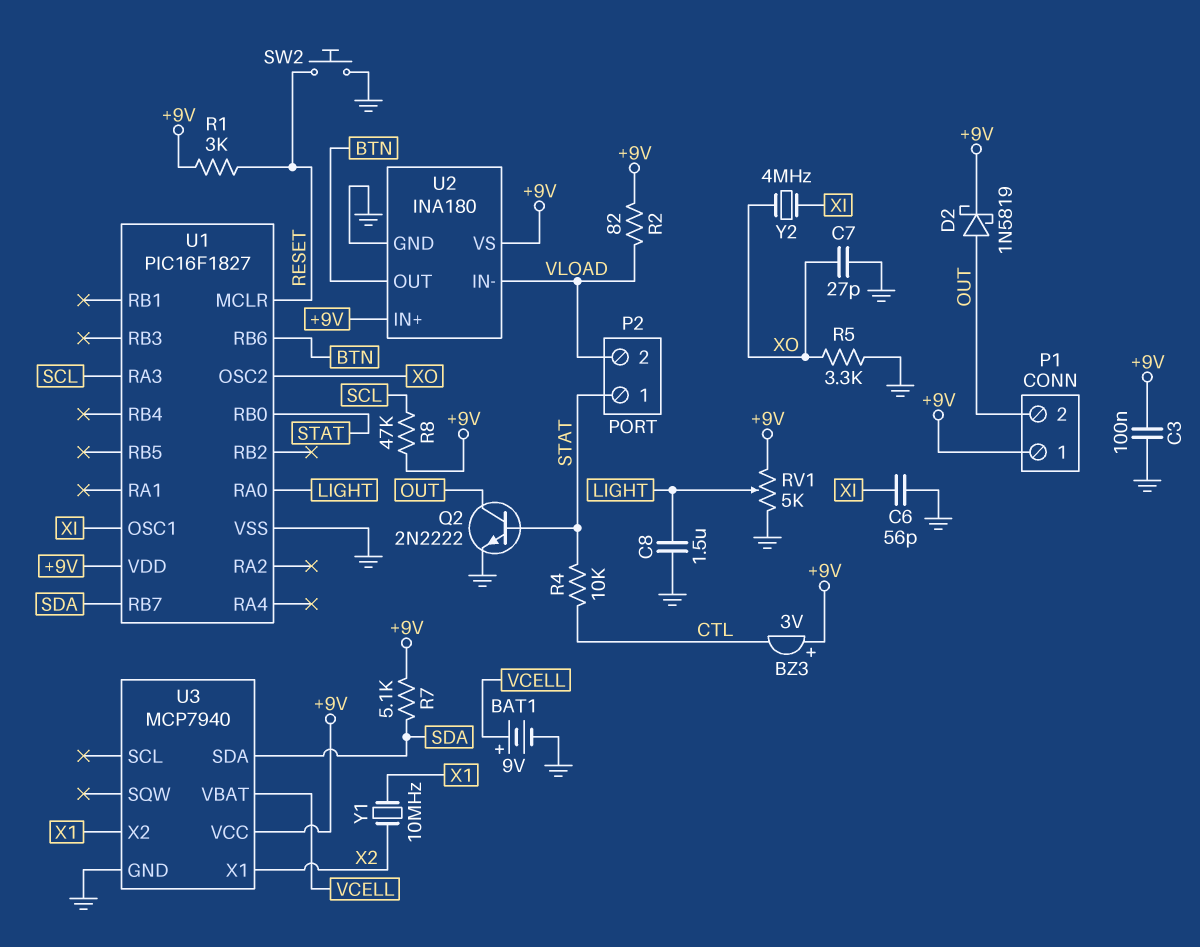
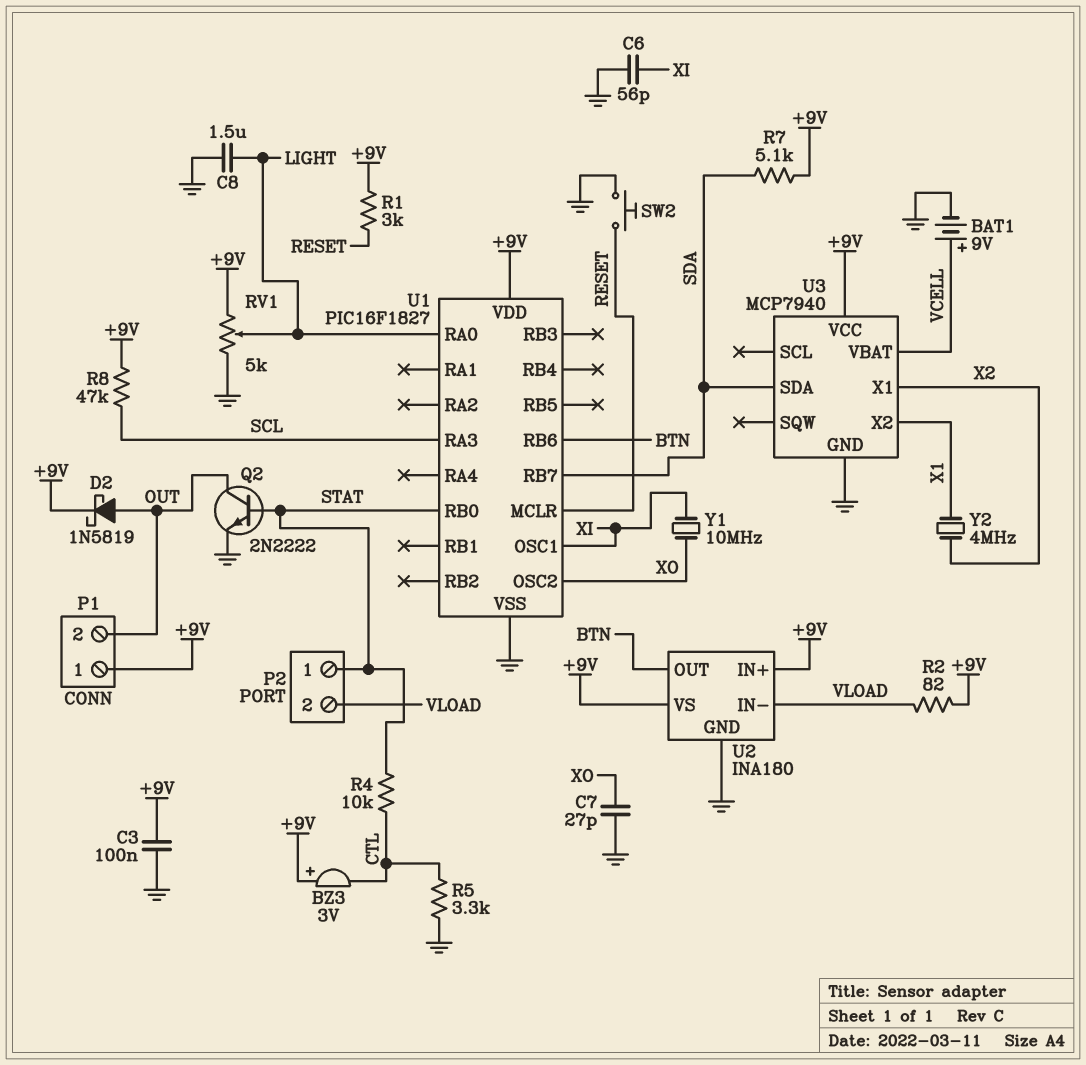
R5: 3.3k (GND, XO) -> 3.3k (CTL, GND)
Y1: 10MHz (X1, X2) -> 10MHz (XI, XO)
Y2: 4MHz (XI, XO) -> 4MHz (X1, X2)

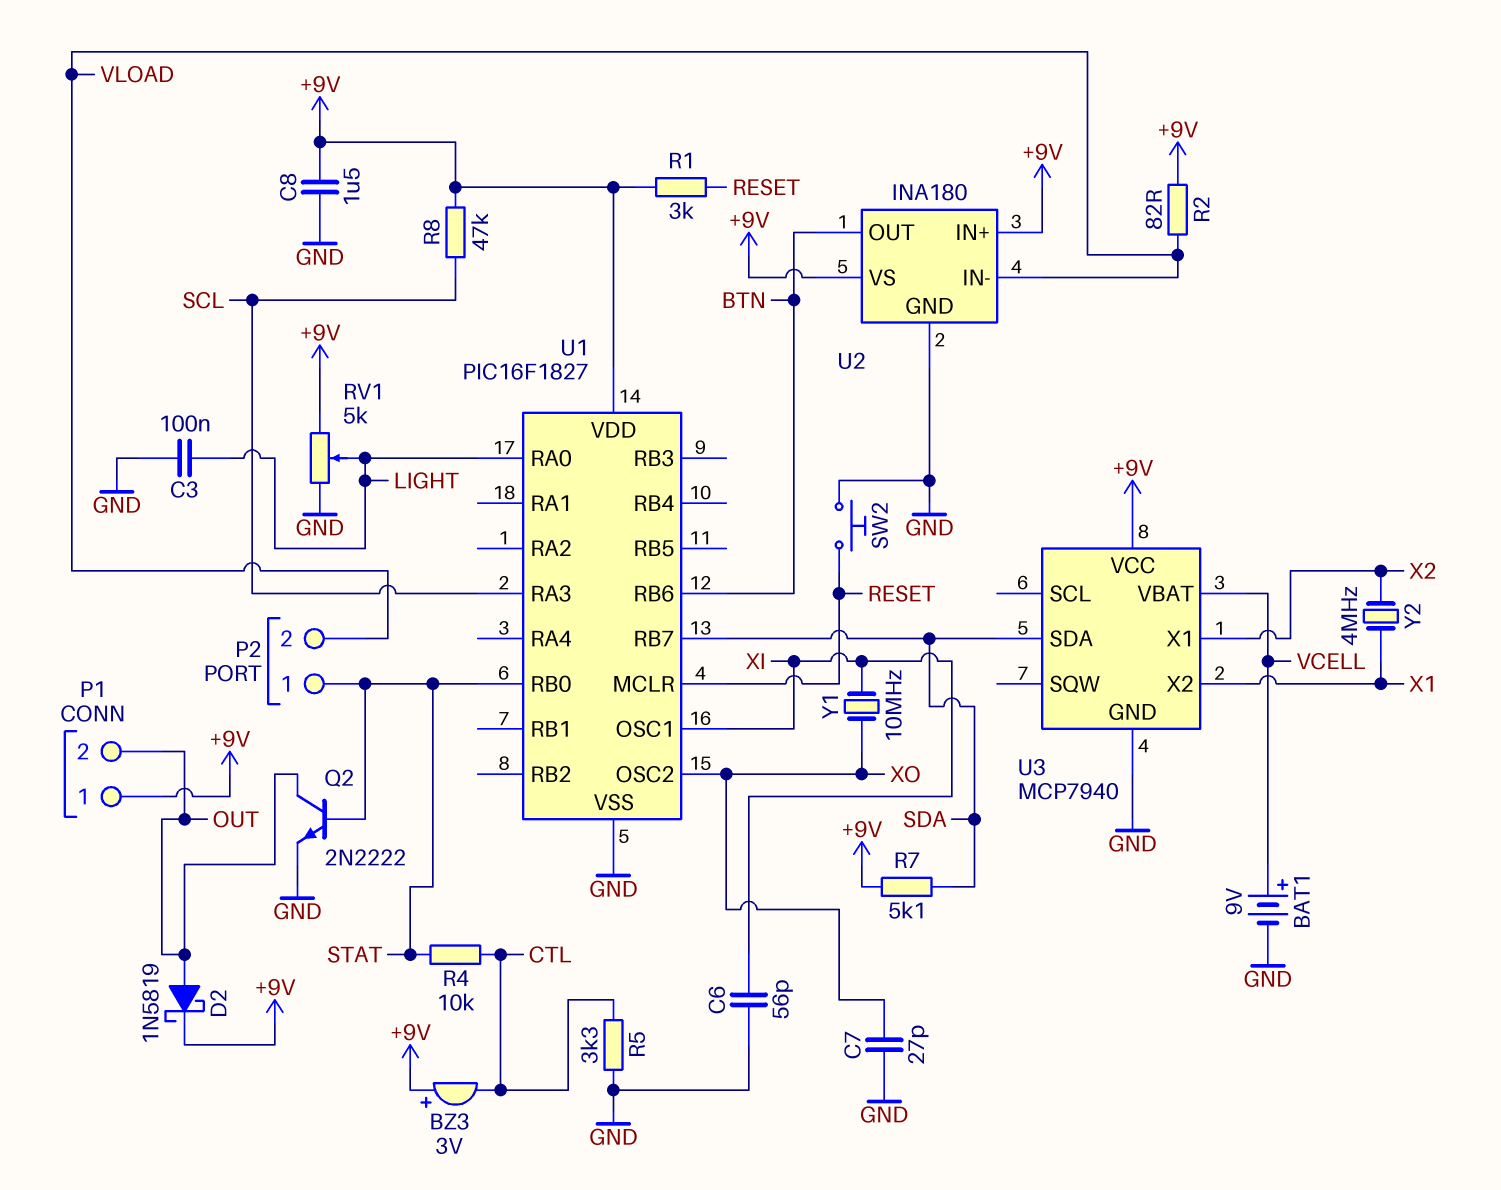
C3: 100nF (+9V, GND) -> 100nF (GND, LIGHT)
C8: 1.5uF (GND, LIGHT) -> 1.5uF (+9V, GND)

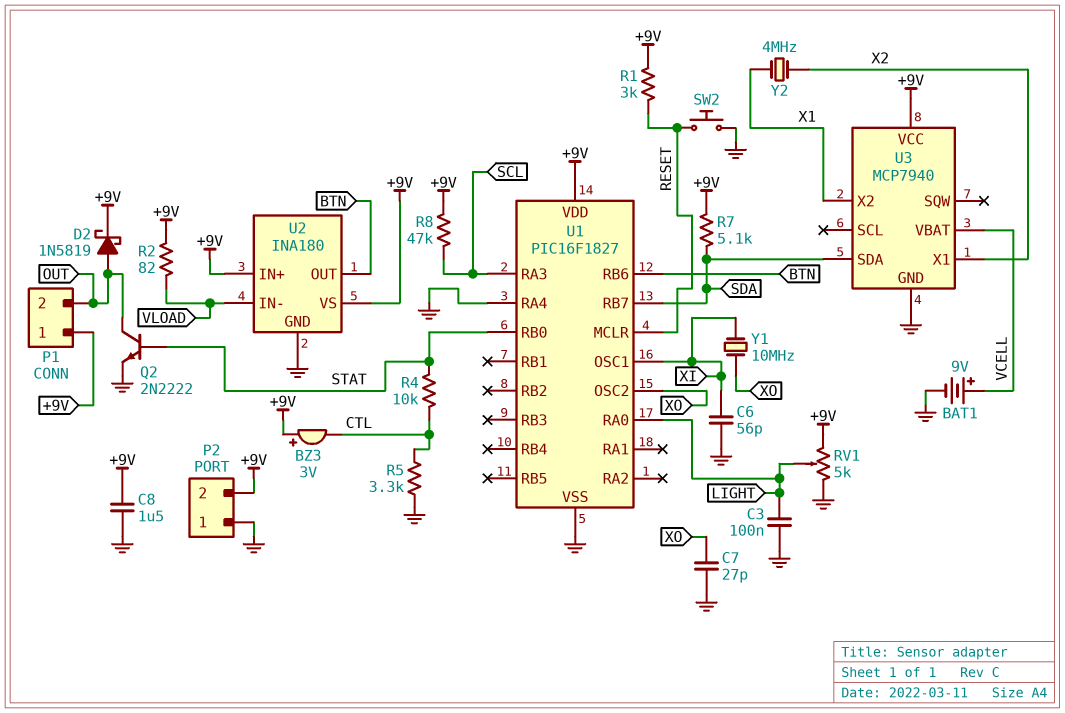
P2 pin 1: STAT -> GND
P2 pin 2: VLOAD -> +9V
U1 pin RA4: none -> GND

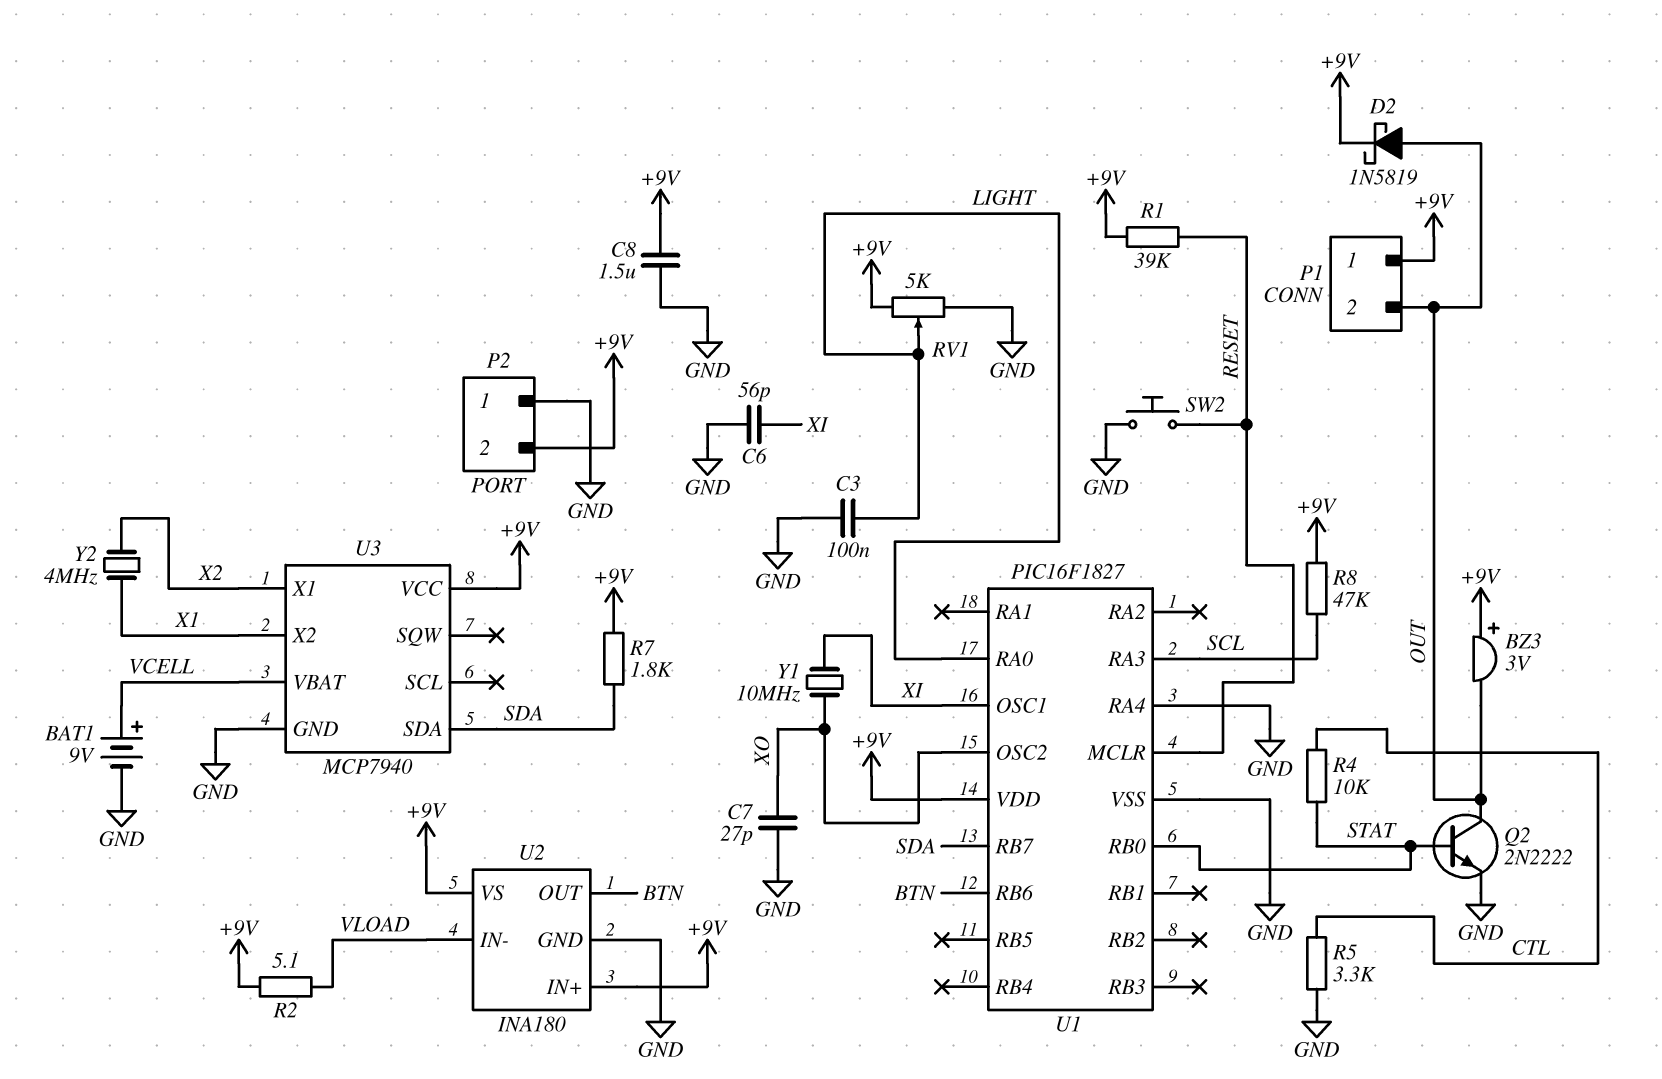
BZ3: buzzer 3V (plus +9V, minus CTL) -> buzzer 3V (plus +9V, minus OUT)
R1: 3k (+9V, RESET) -> 39k (+9V, RESET)
R2: 82 (+9V, VLOAD) -> 5.1 (+9V, VLOAD)
R7: 5.1k (+9V, SDA) -> 1.8k (+9V, SDA)

